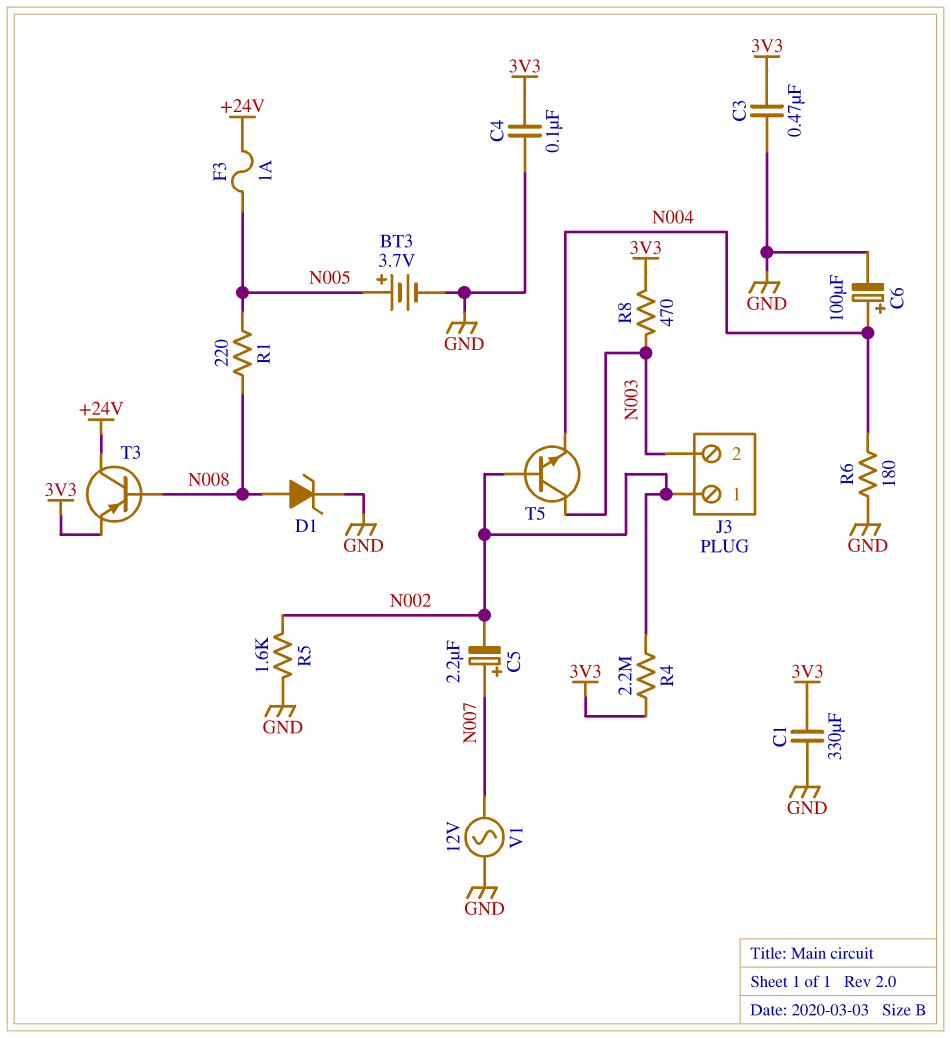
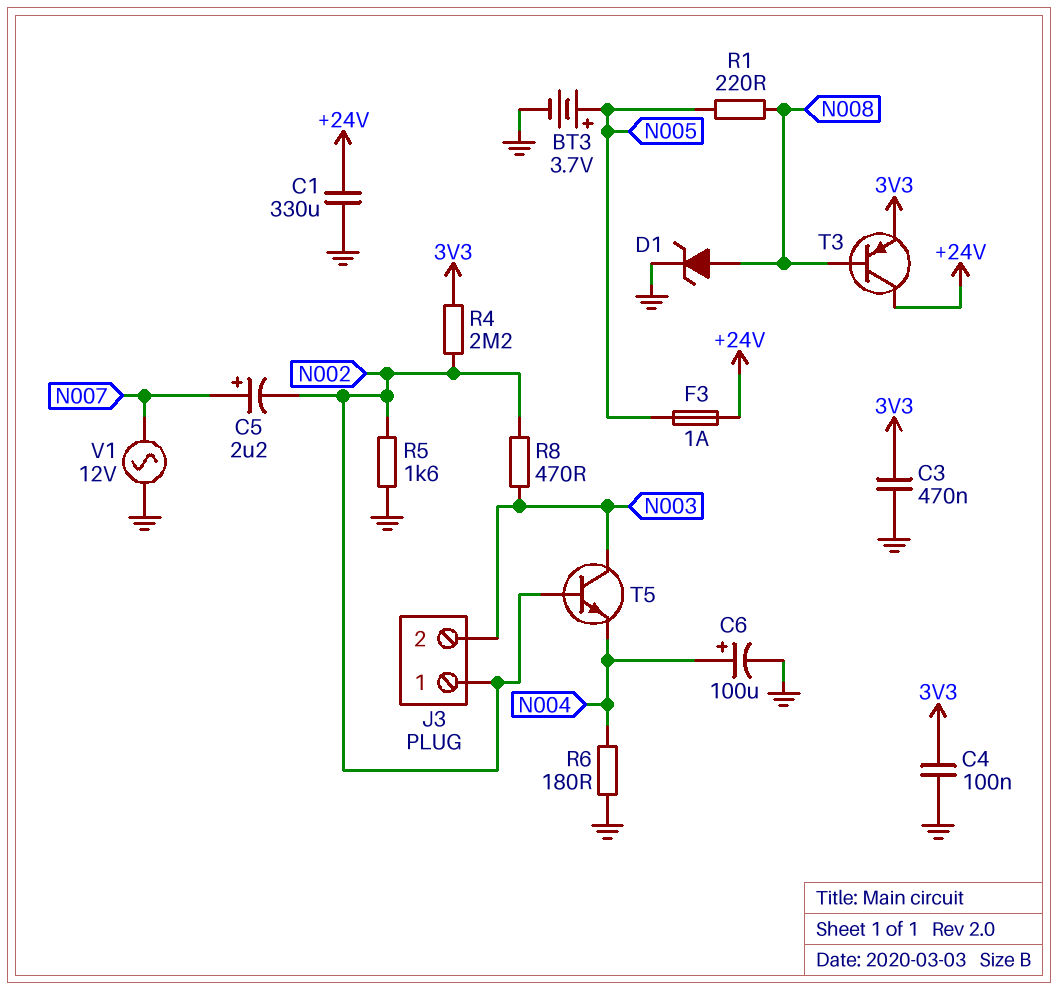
C1: 330uF (3V3, GND) -> 330uF (+24V, GND)
R8: 470 (3V3, N003) -> 470 (N002, N003)

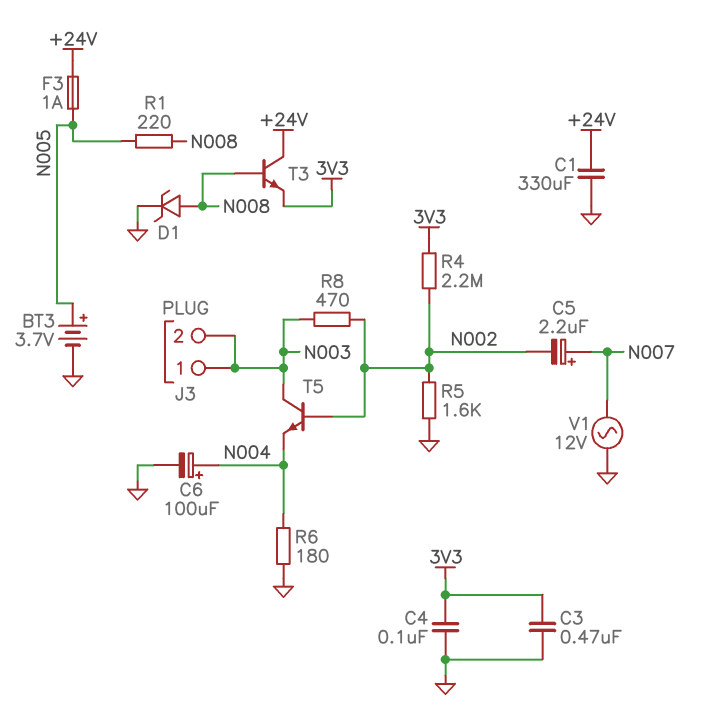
J3 pin 1: N002 -> N003
T3: PNP (B N008, C +24V, E 3V3) -> NPN (B N008, C +24V, E 3V3)

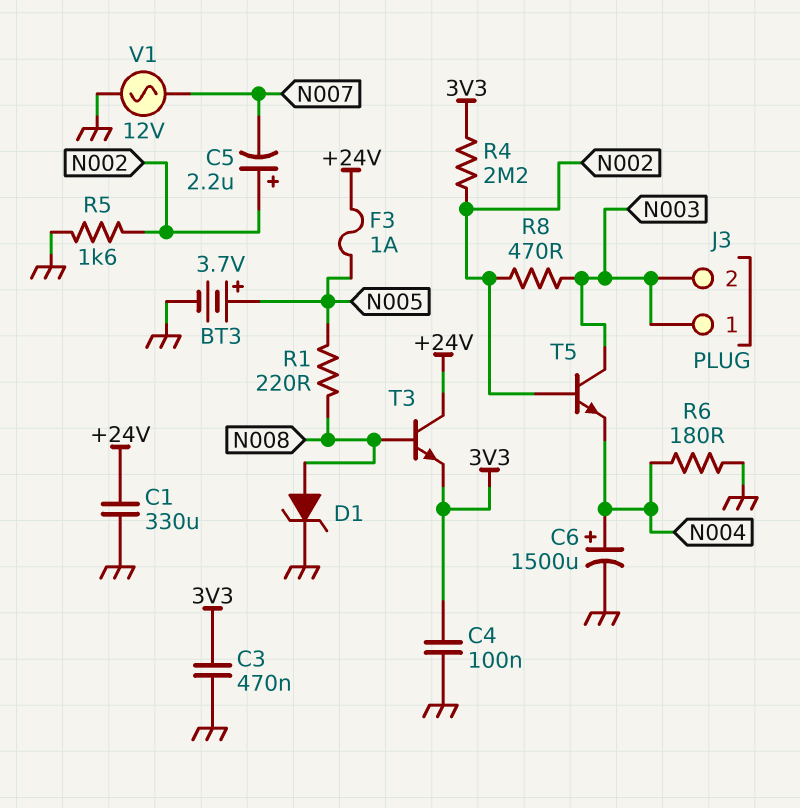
C5: 2.2uF (plus N007, minus N002) -> 2.2uF (plus N002, minus N007)
C6: 100uF (plus N004, minus GND) -> 1500uF (plus N004, minus GND)

